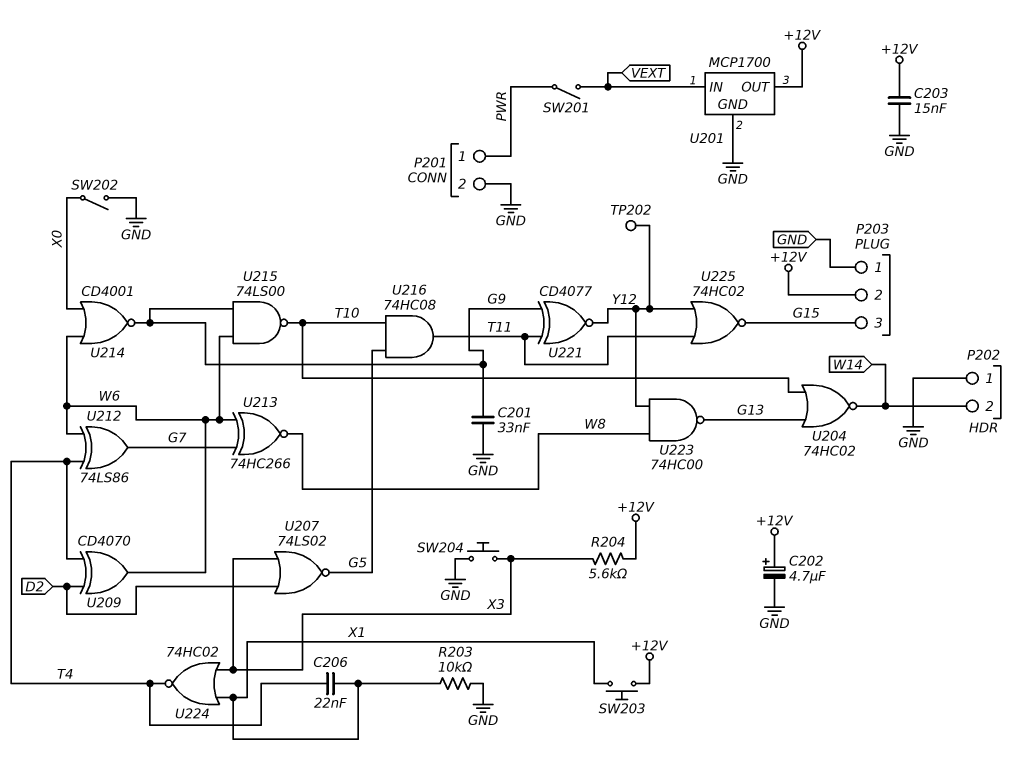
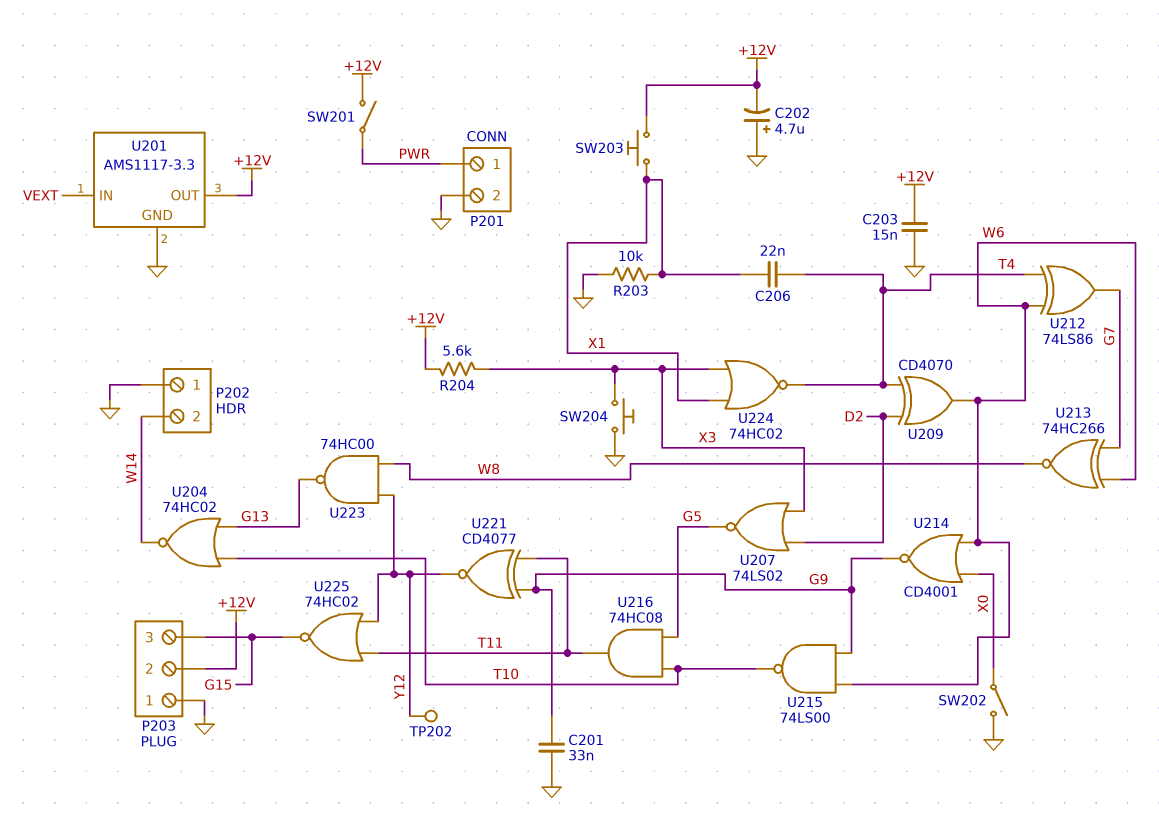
C202: 4.7uF (plus +12V, minus GND) -> 4.7uF (plus GND, minus +12V)
SW201: switch (PWR, VEXT) -> switch (+12V, PWR)
U201: MCP1700 -> AMS1117-3.3

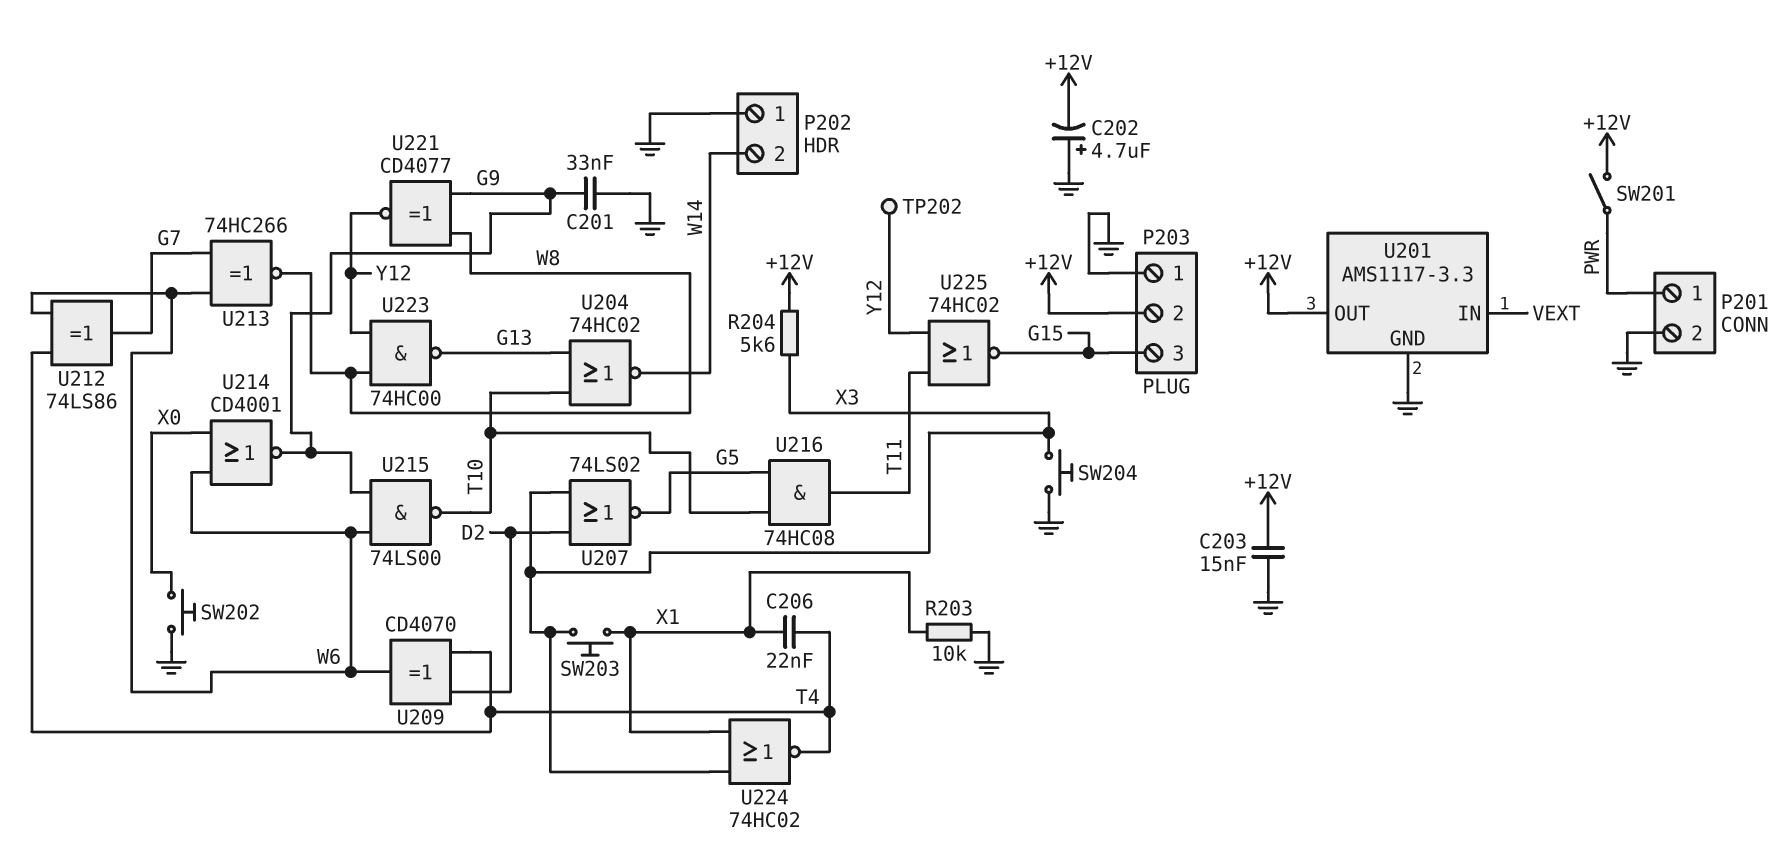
SW202: switch (GND, X0) -> button (GND, X0)
SW203: button (+12V, X1) -> button (X1, X3)
U221: XNOR CD4077 (in G9, in T11, out Y12) -> XNOR CD4077 (in G9, in W8, out Y12)

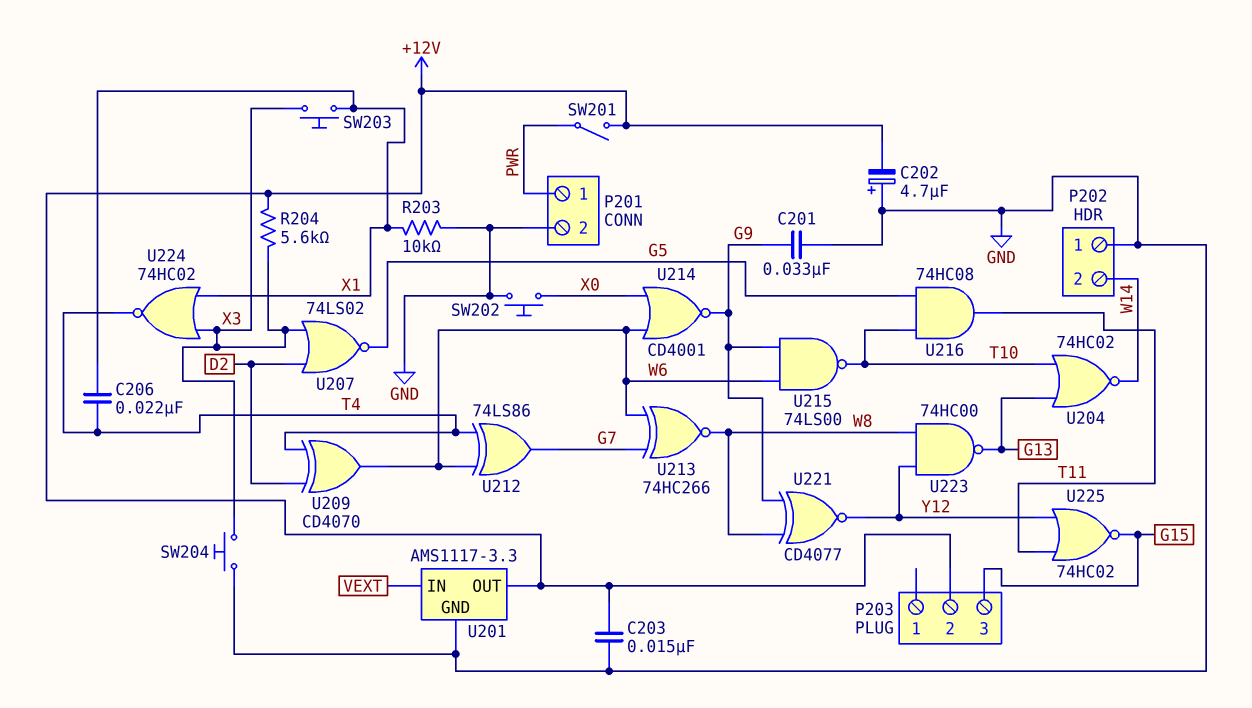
P203 pin 1: GND -> none
TP202: test point (Y12) -> none

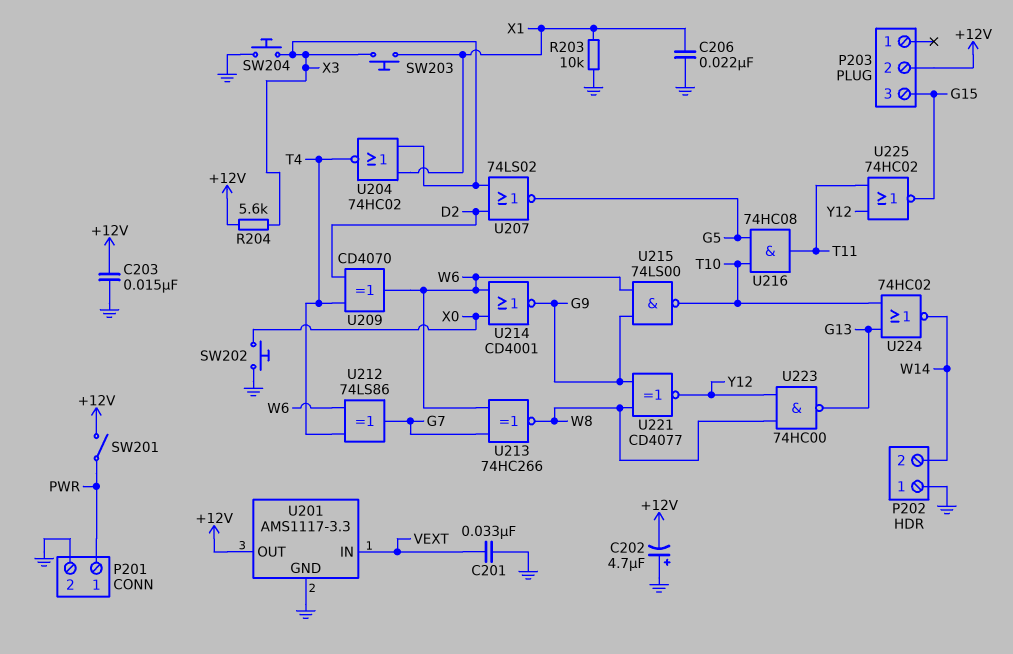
C201: 33nF (G9, GND) -> 33nF (GND, VEXT)
C206: 22nF (T4, X1) -> 22nF (GND, X1)
U204: NOR 74HC02 (in G13, in T10, out W14) -> NOR 74HC02 (in X1, in X3, out T4)
U224: NOR 74HC02 (in X1, in X3, out T4) -> NOR 74HC02 (in G13, in T10, out W14)

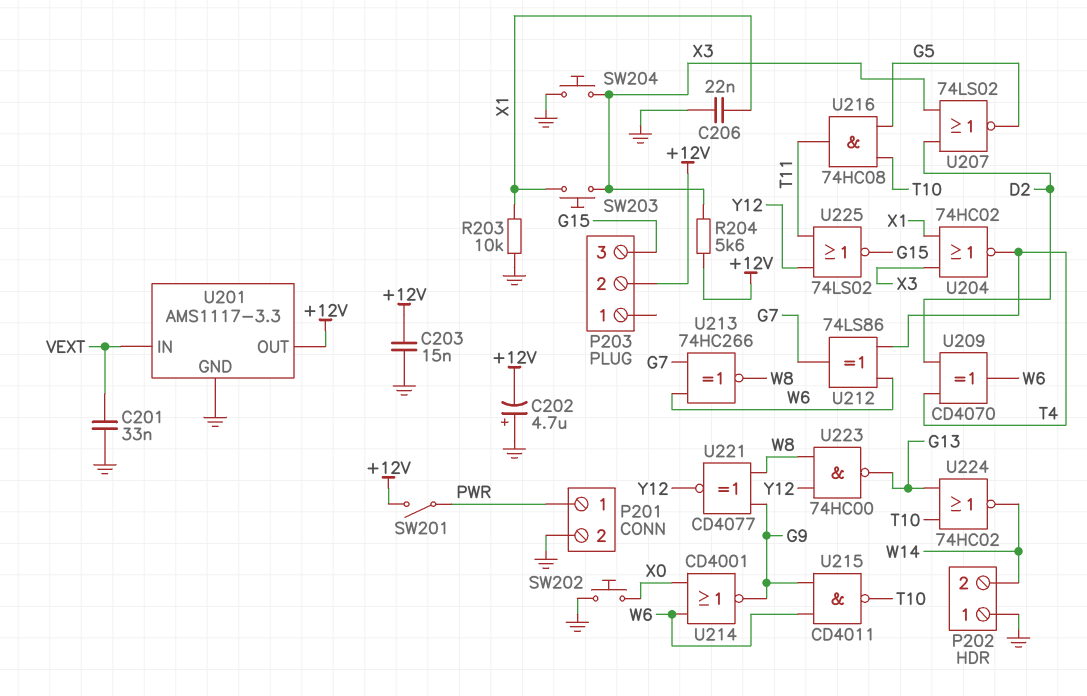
U215: NAND 74LS00 (in G9, in W6, out T10) -> NAND CD4011 (in G9, in W6, out T10)
U225: NOR 74HC02 (in T11, in Y12, out G15) -> NOR 74LS02 (in T11, in Y12, out G15)

